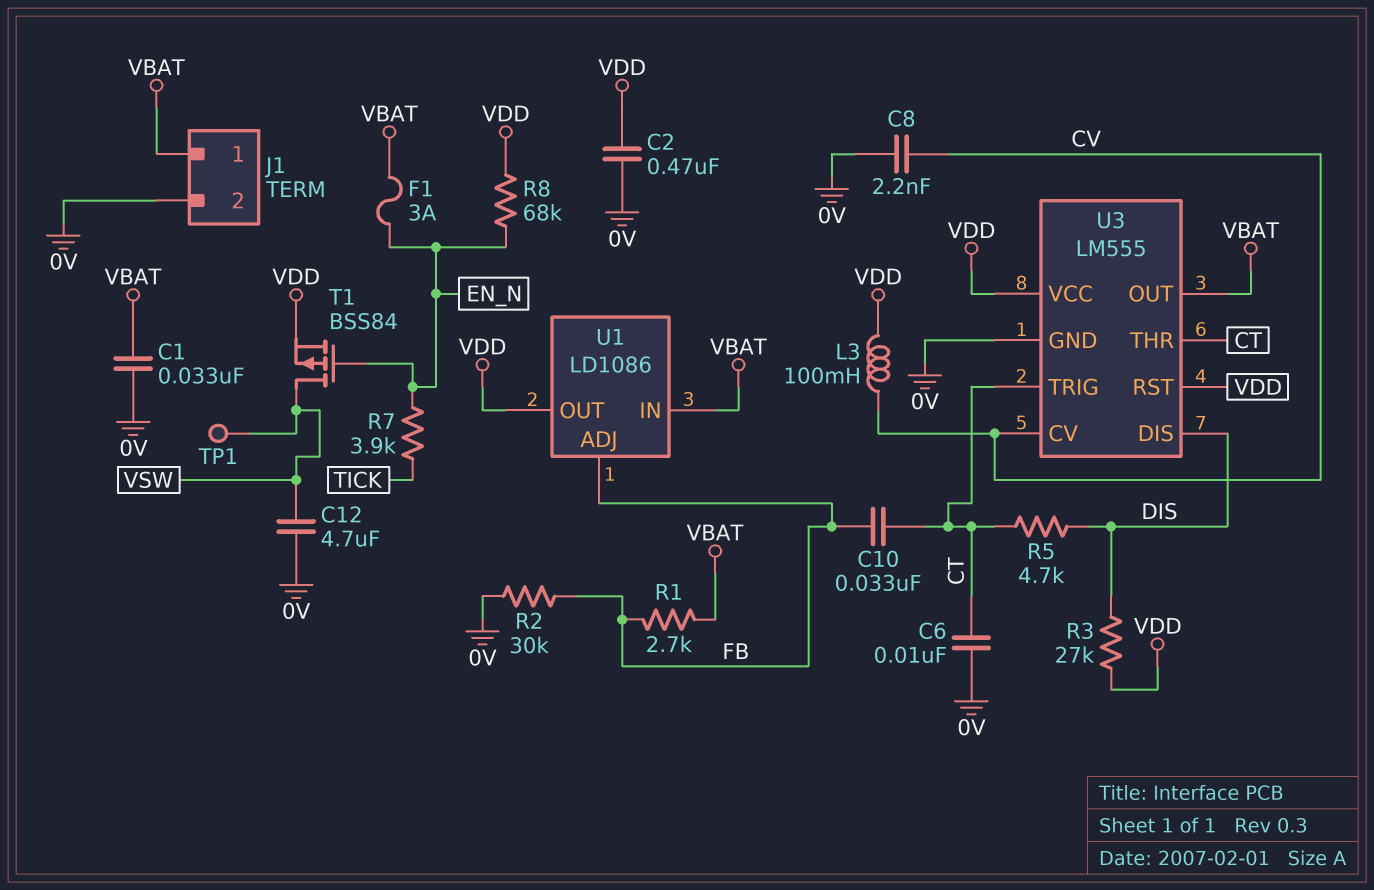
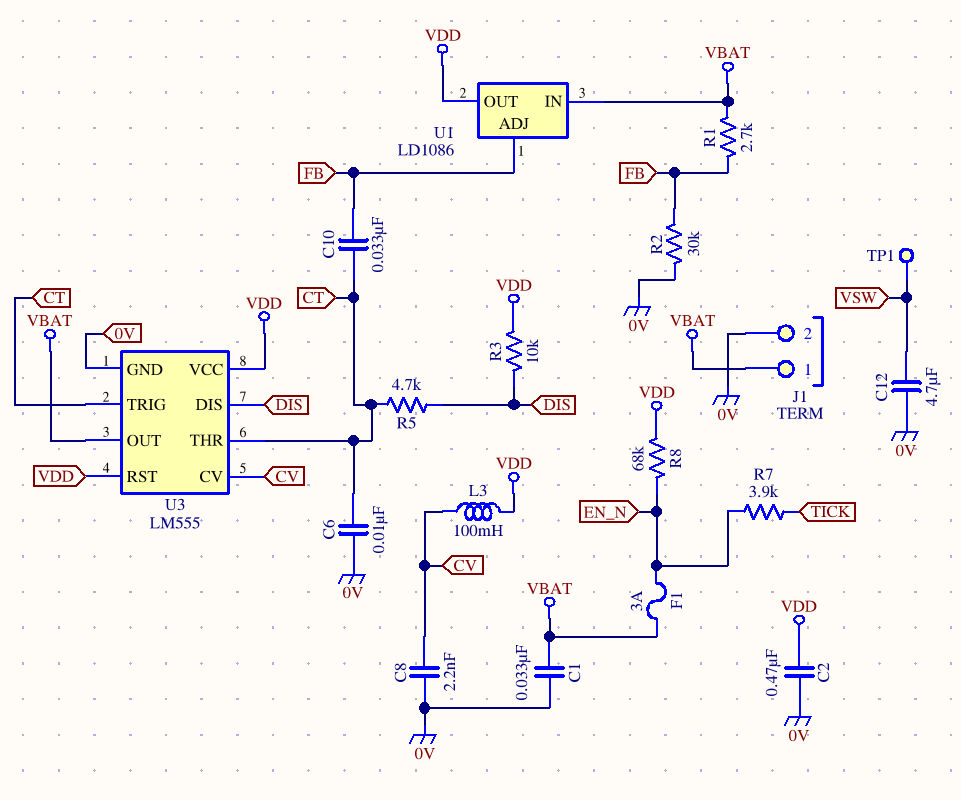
R3: 27k (DIS, VDD) -> 10k (DIS, VDD)
T1: PMOS BSS84 (G EN_N, D VSW, S VDD) -> none

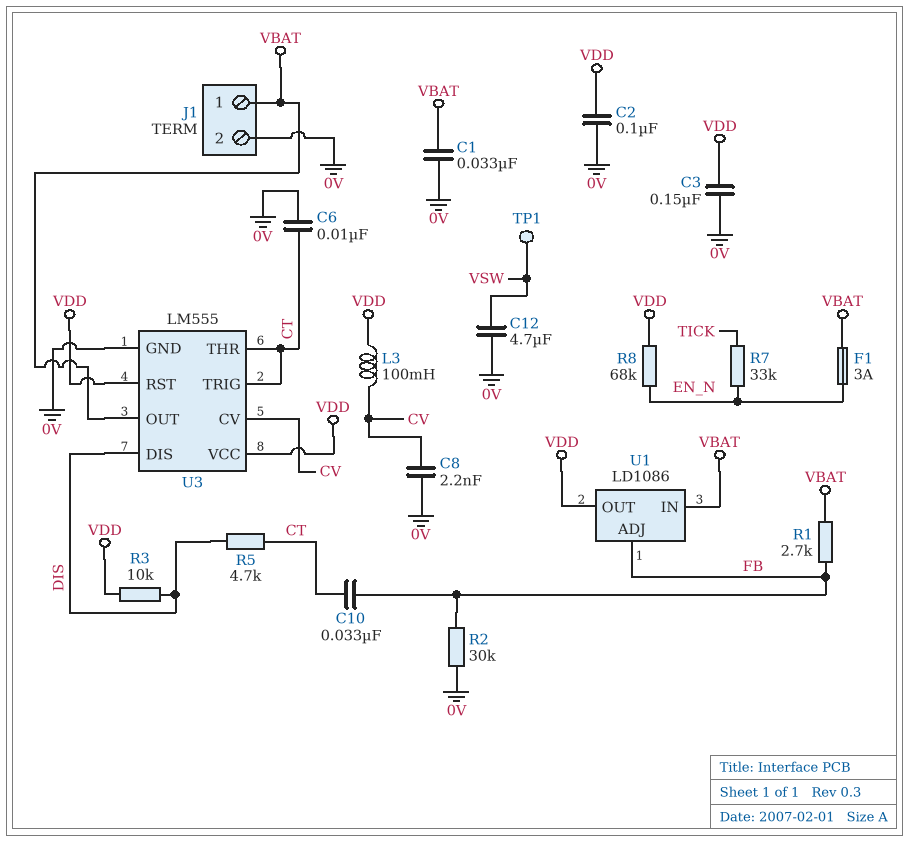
C2: 470nF (0V, VDD) -> 100nF (0V, VDD)
C3: none -> 150nF (0V, VDD)
R7: 3.9k (EN_N, TICK) -> 33k (EN_N, TICK)

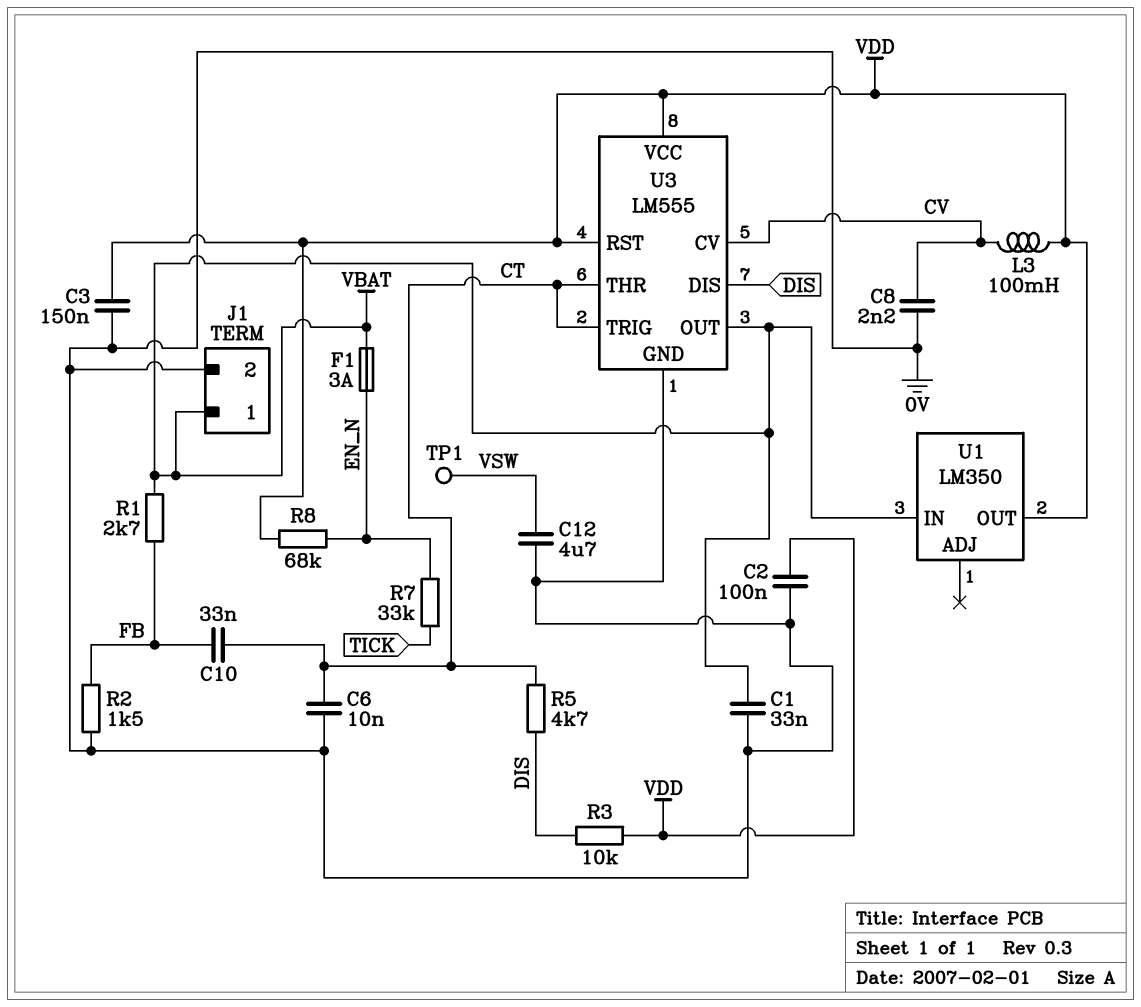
R2: 30k (0V, FB) -> 1.5k (0V, FB)
U1: LD1086 -> LM350
U1 pin ADJ: FB -> none

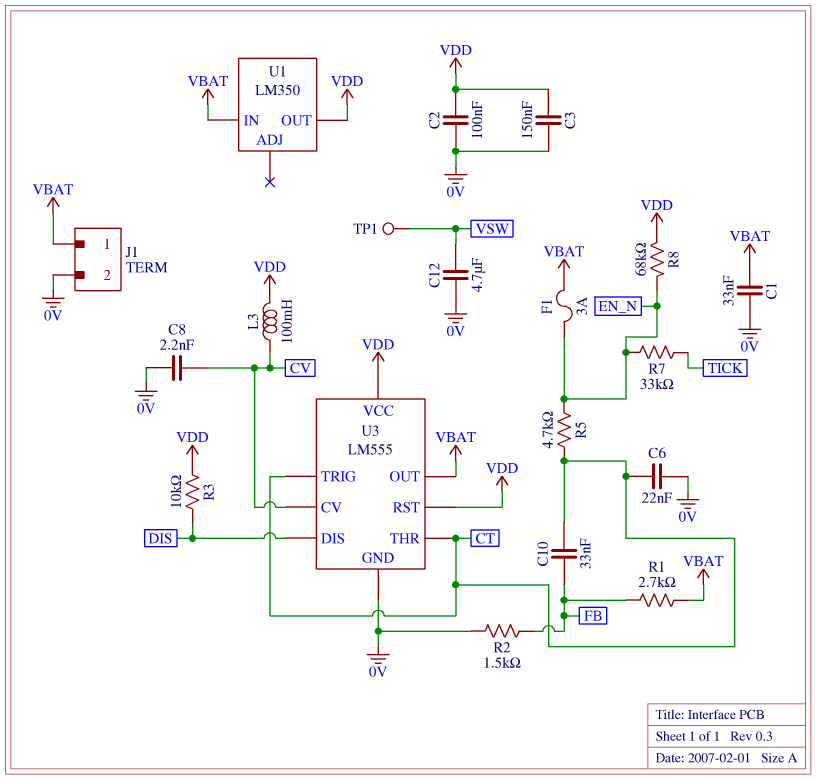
C6: 10nF (0V, CT) -> 22nF (0V, CT)
R5: 4.7k (CT, DIS) -> 4.7k (CT, EN_N)

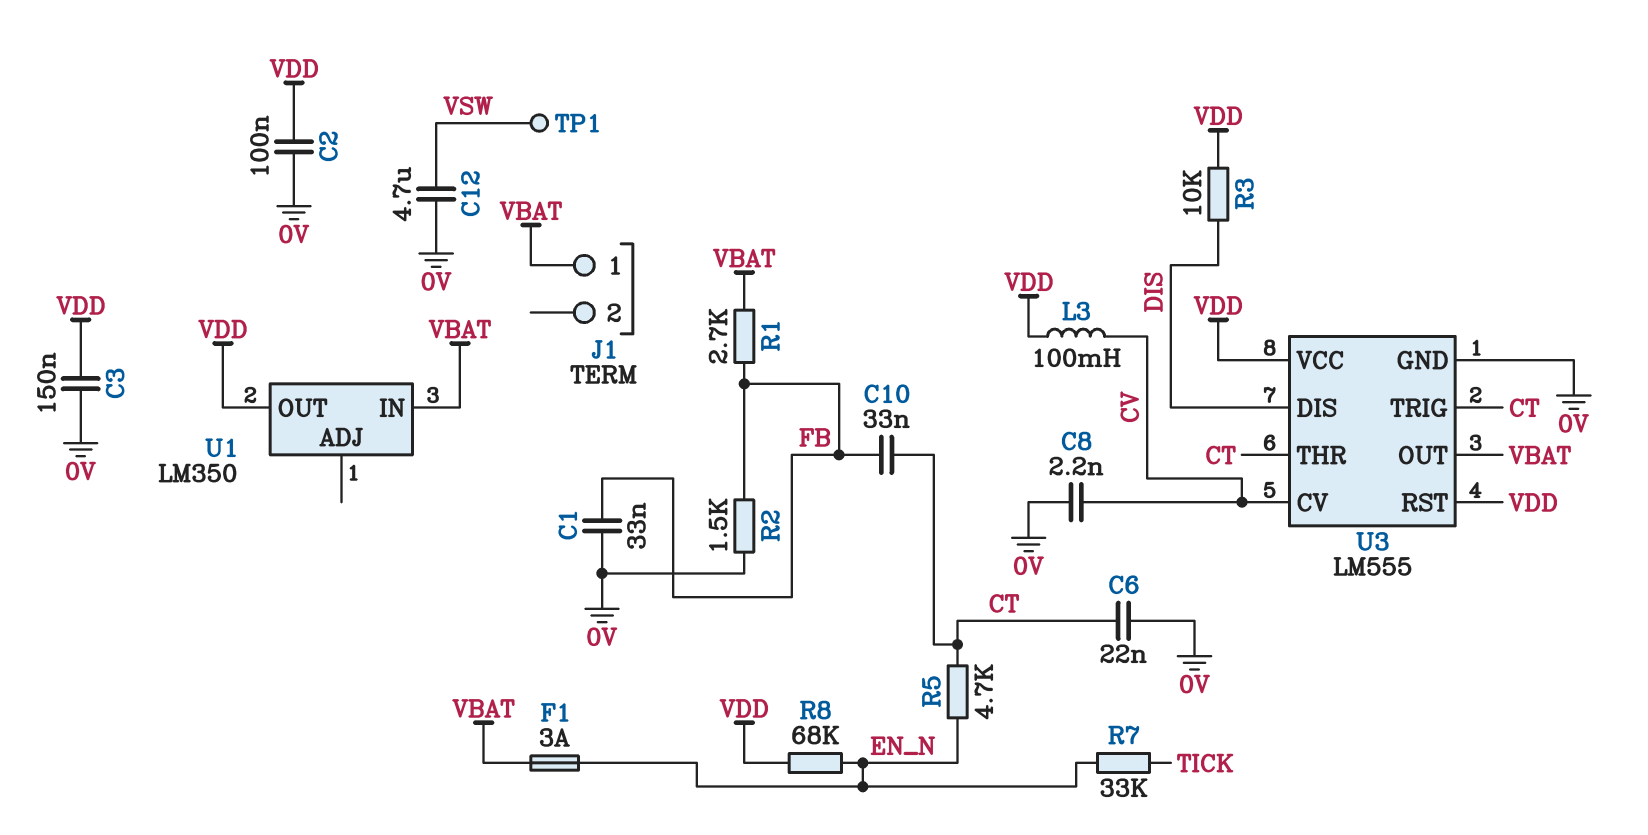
C1: 33nF (0V, VBAT) -> 33nF (0V, FB)
J1 pin 2: 0V -> none

